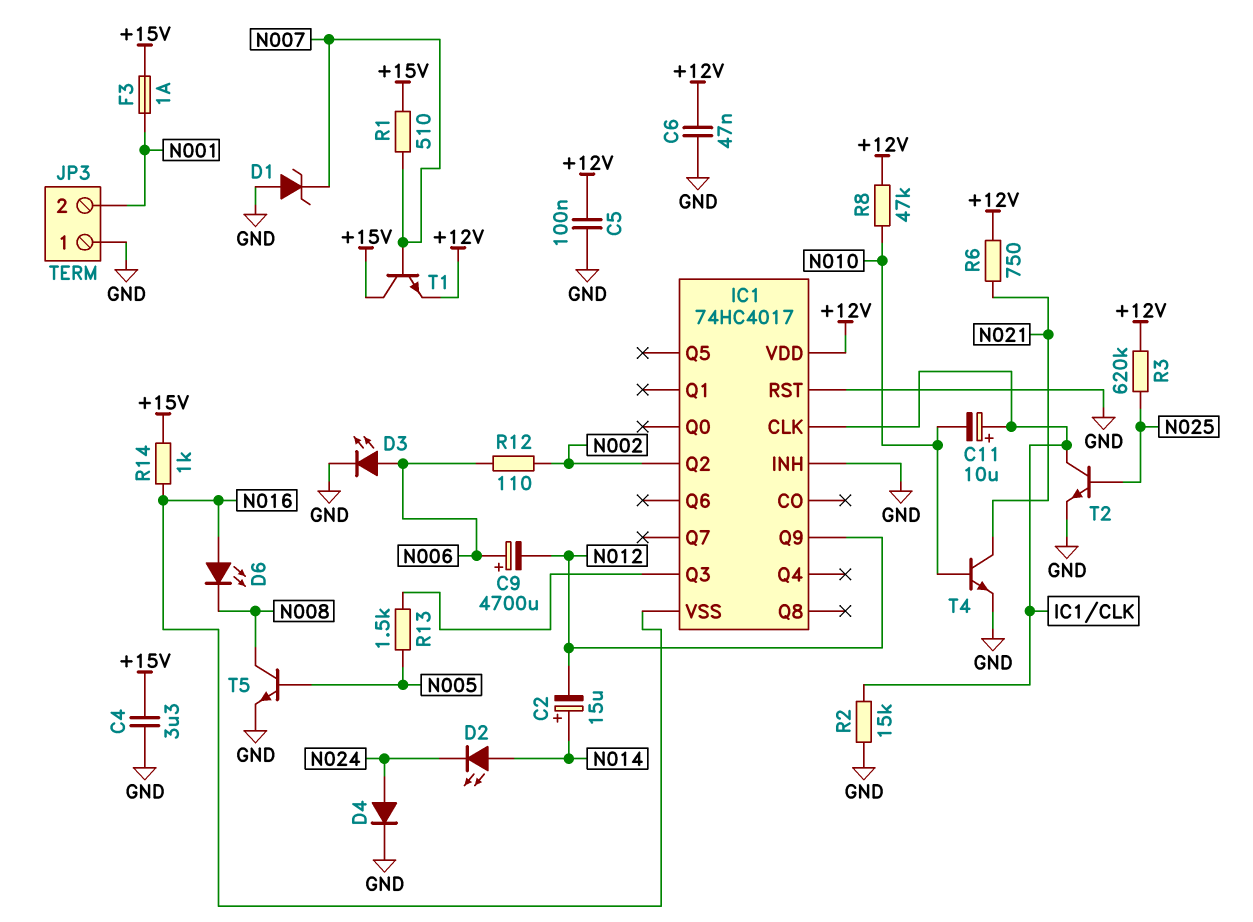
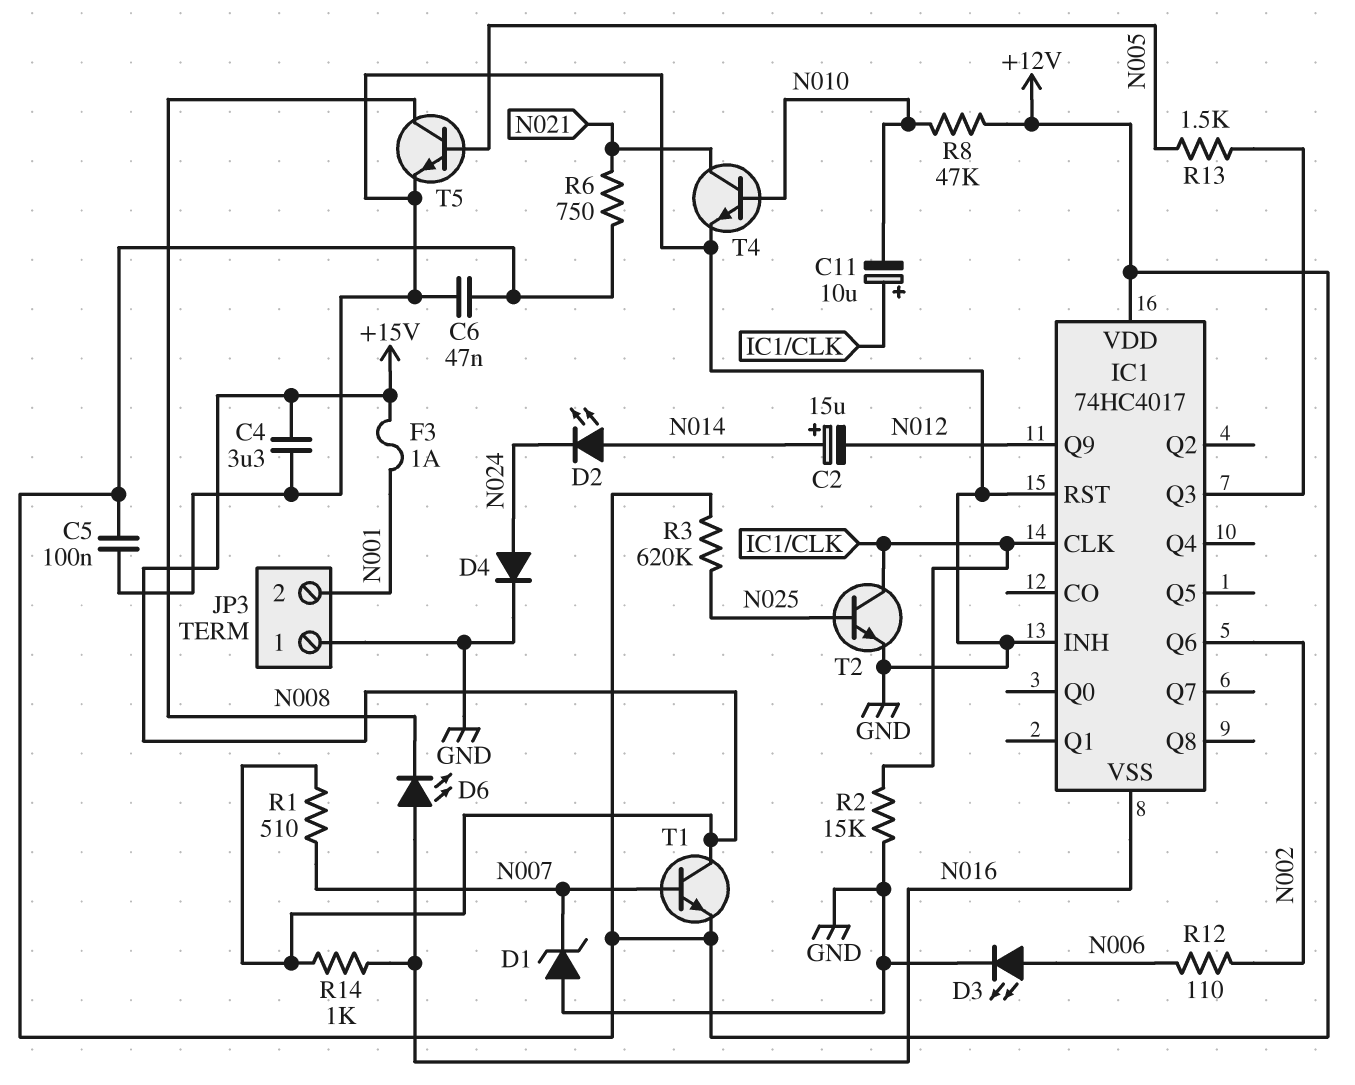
C9: 4700uF (plus N006, minus N012) -> none
IC1 pin Q2: N002 -> none
IC1 pin Q6: none -> N002

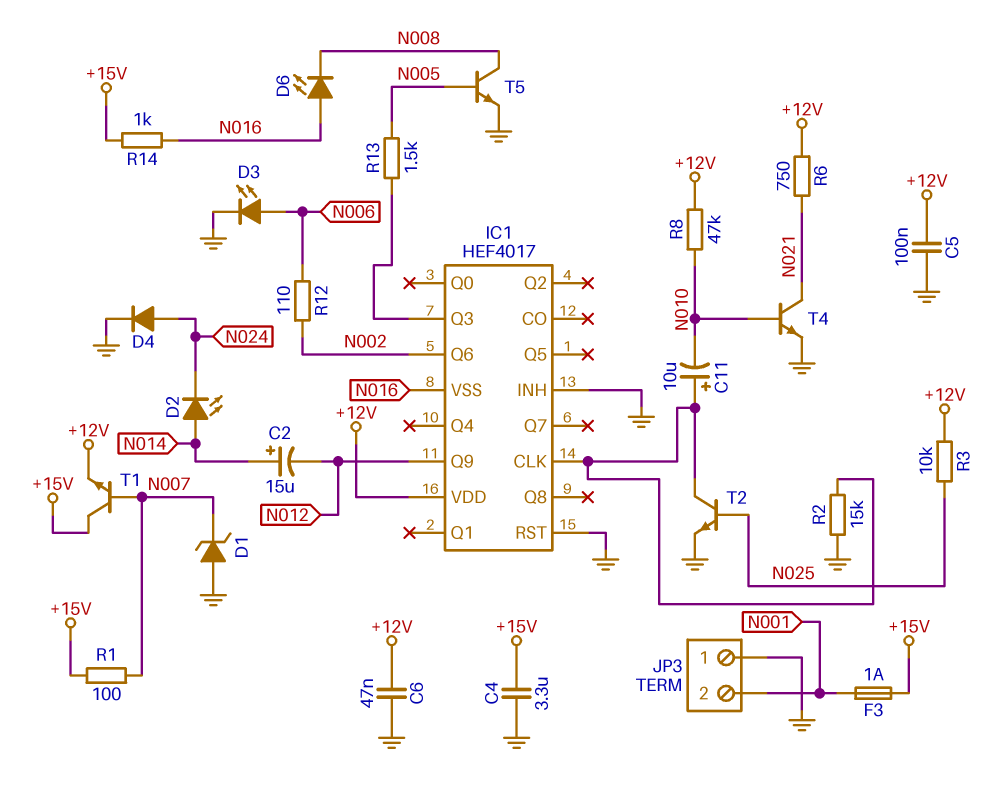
IC1: 74HC4017 -> HEF4017
R1: 510 (+15V, N007) -> 100 (+15V, N007)
R3: 620k (+12V, N025) -> 10k (+12V, N025)

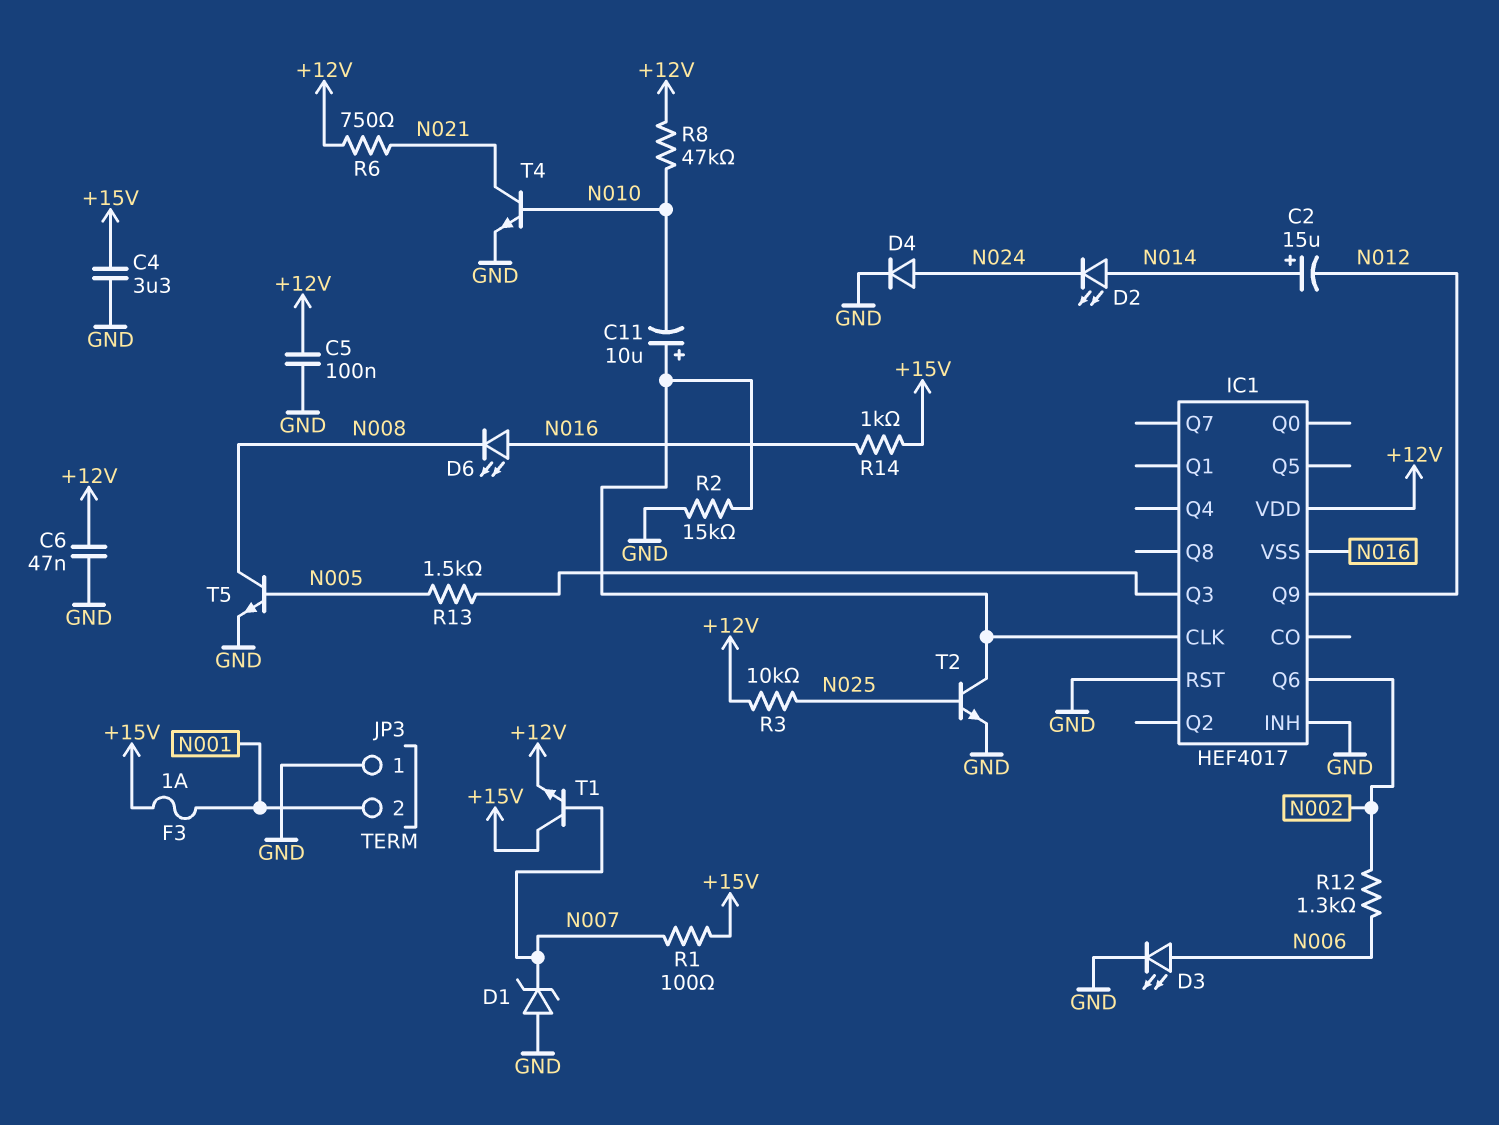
R12: 110 (N002, N006) -> 1.3k (N002, N006)

